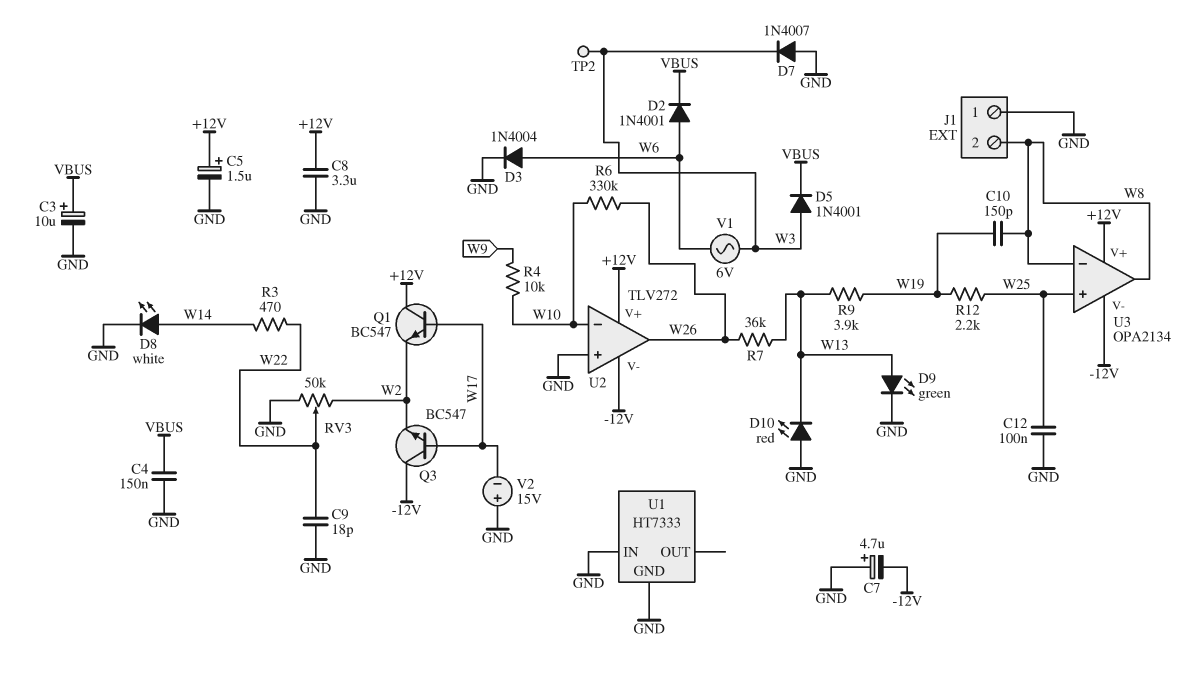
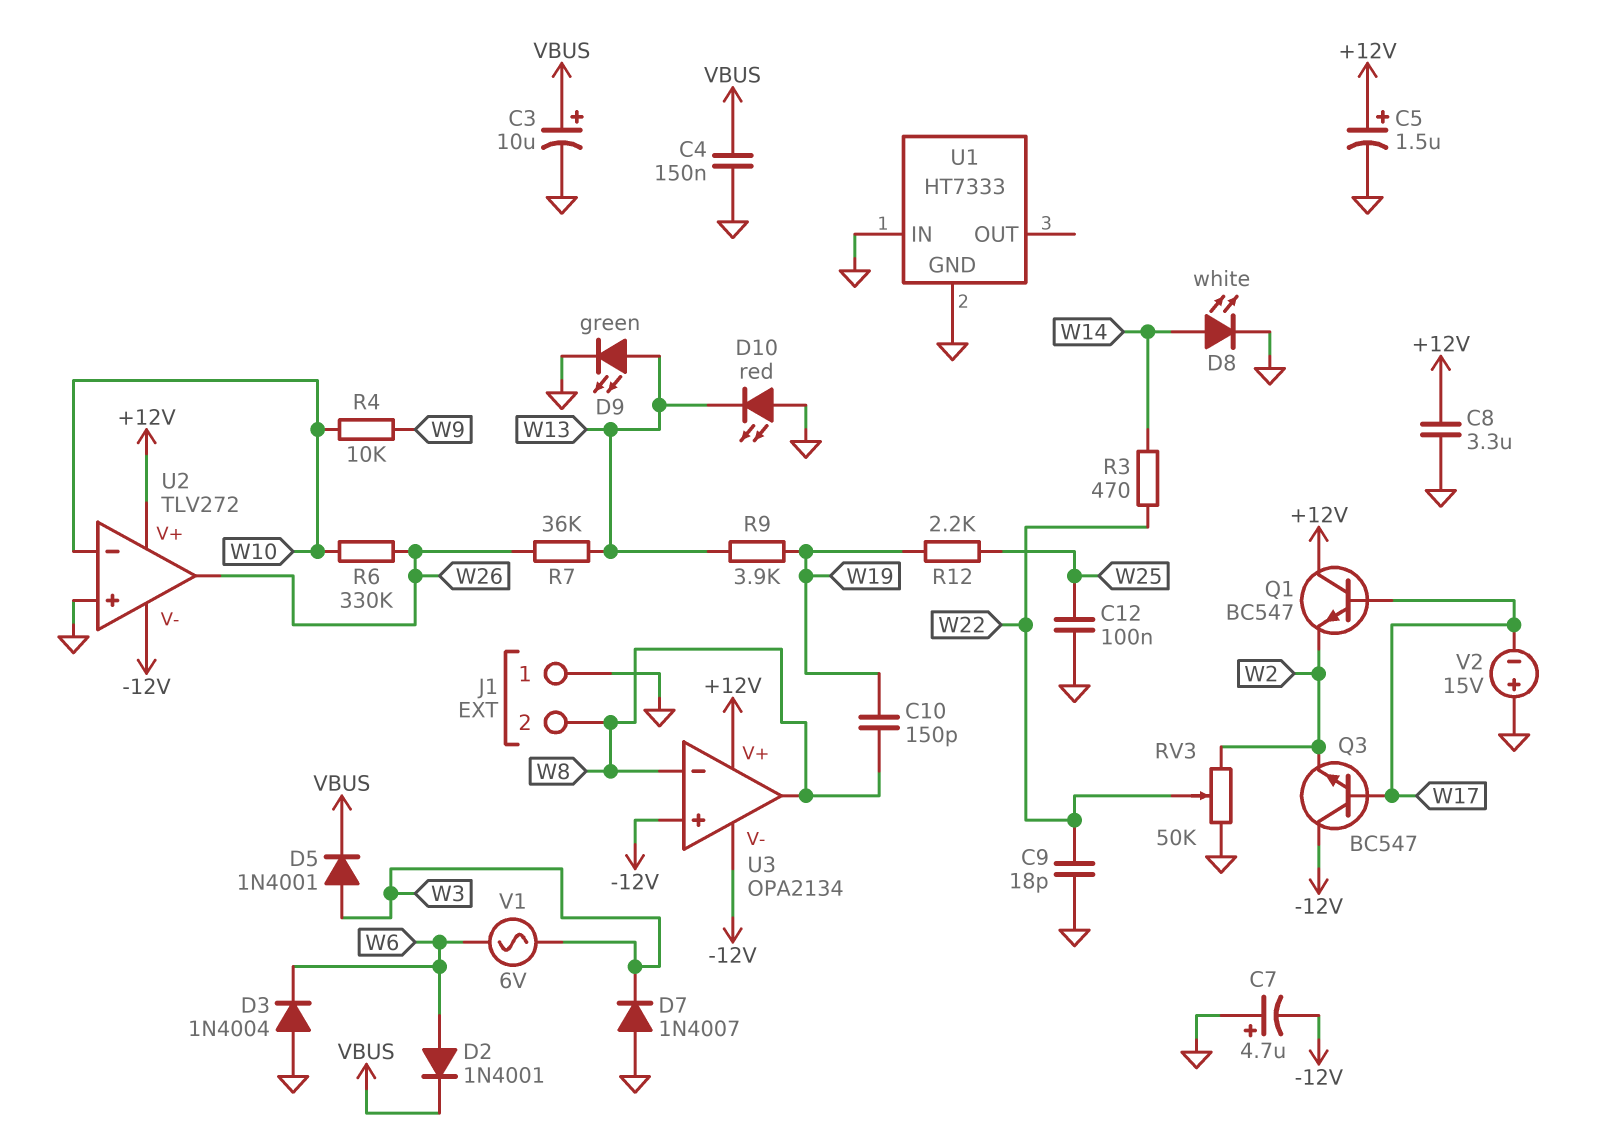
D3: diode 1N4004 (A W6, K GND) -> diode 1N4004 (A GND, K W6)
TP2: test point (W3) -> none
U3 pin in+: W25 -> -12V

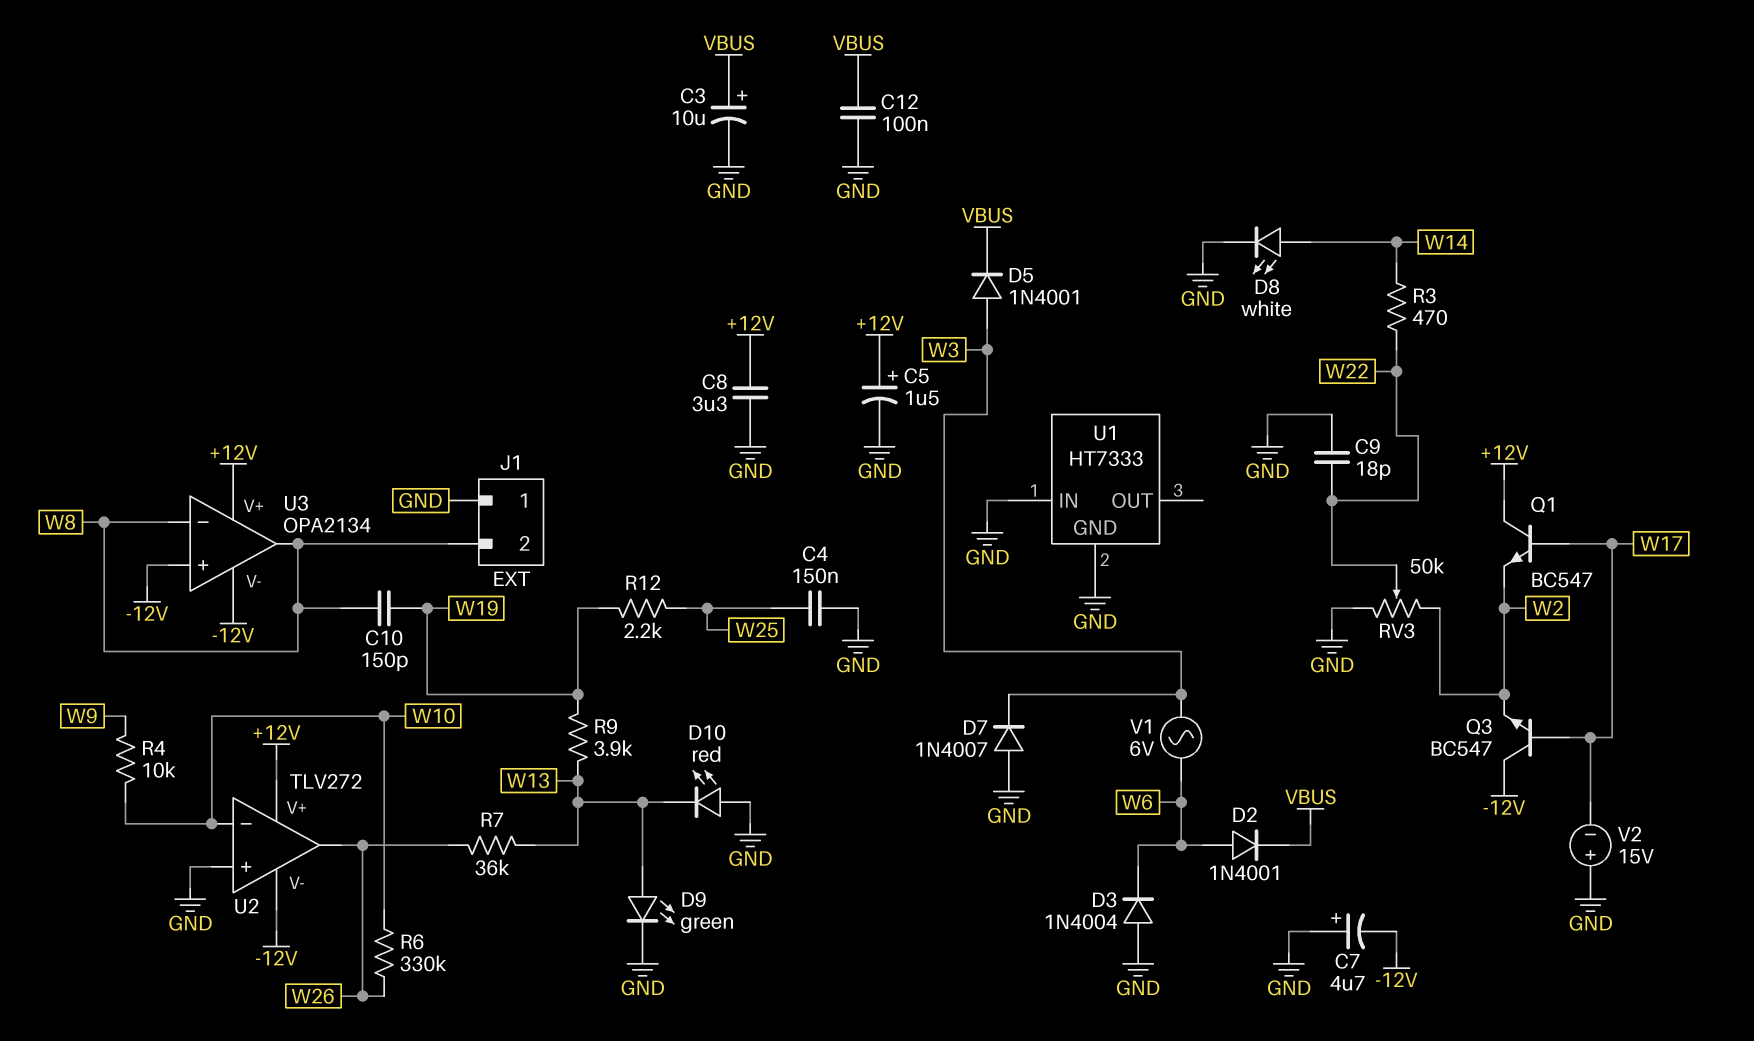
C4: 150nF (GND, VBUS) -> 150nF (GND, W25)
C12: 100nF (GND, W25) -> 100nF (GND, VBUS)

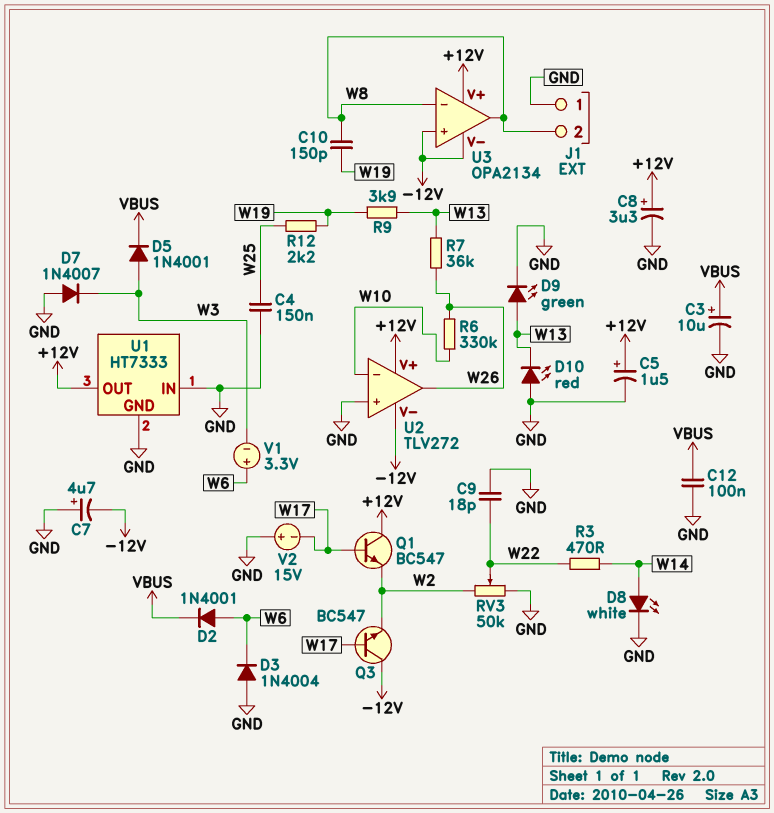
C8: 3.3uF (+12V, GND) -> 3.3uF (plus +12V, minus GND)
R4: 10k (W9, W10) -> none
U1 pin OUT: none -> +12V
V1: AC 6V (W3, W6) -> 3.3V (plus W6, minus W3)

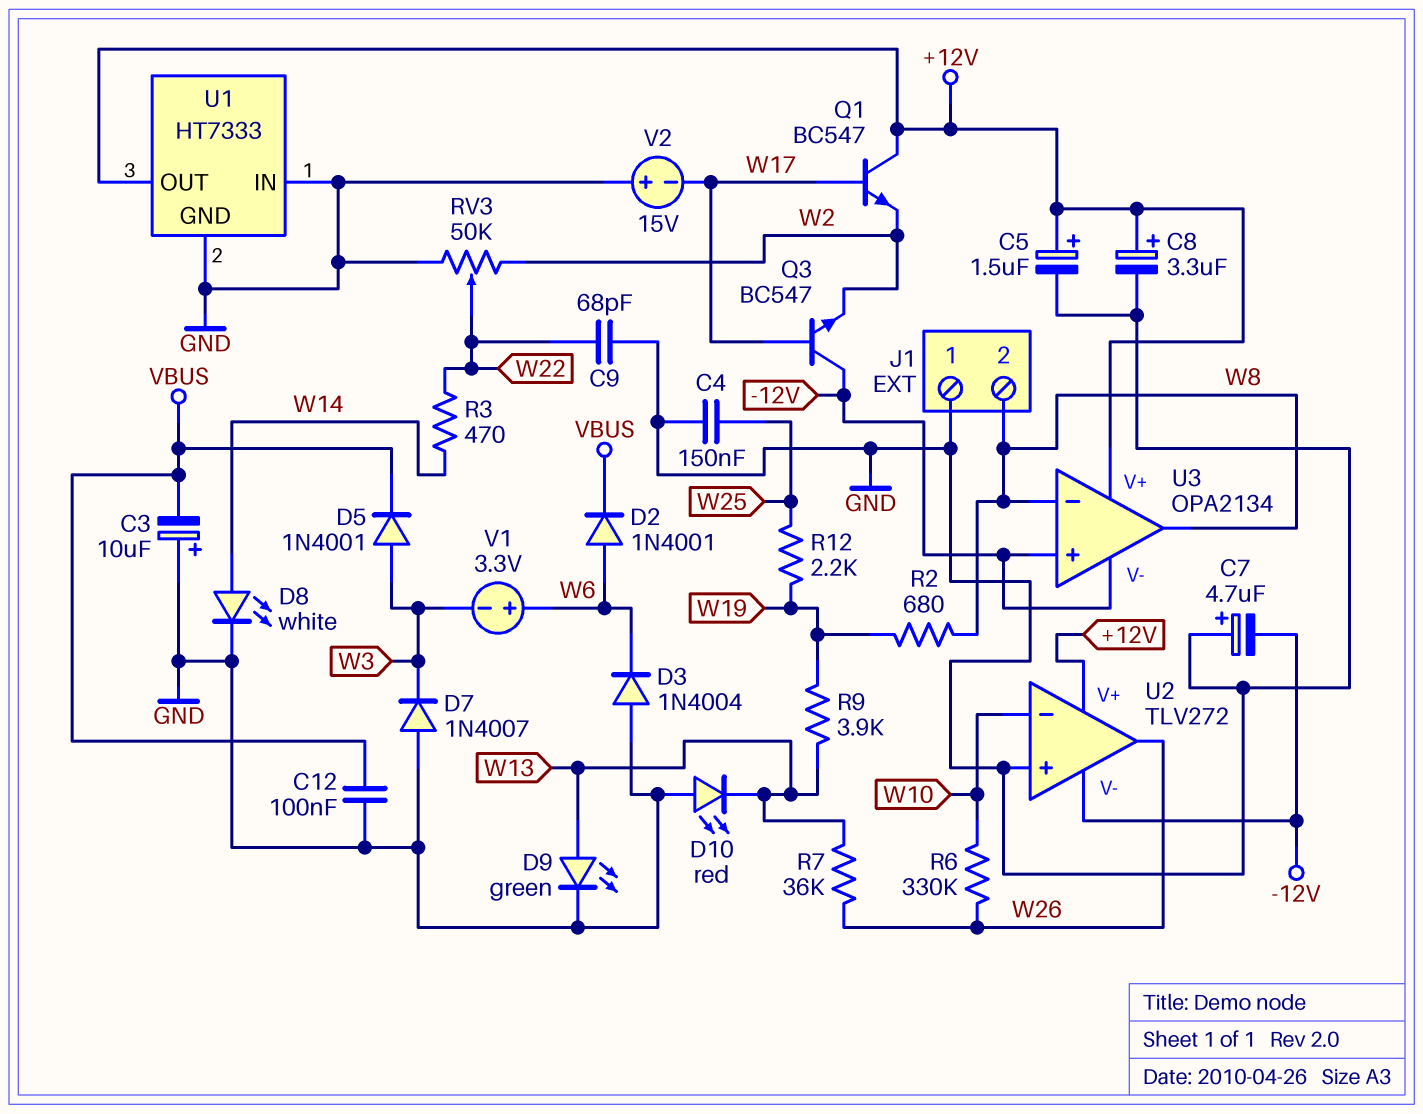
C3: 10uF (plus VBUS, minus GND) -> 10uF (plus GND, minus VBUS)
C9: 18pF (GND, W22) -> 68pF (GND, W22)
C10: 150pF (W8, W19) -> none
R2: none -> 680 (W8, W19)

